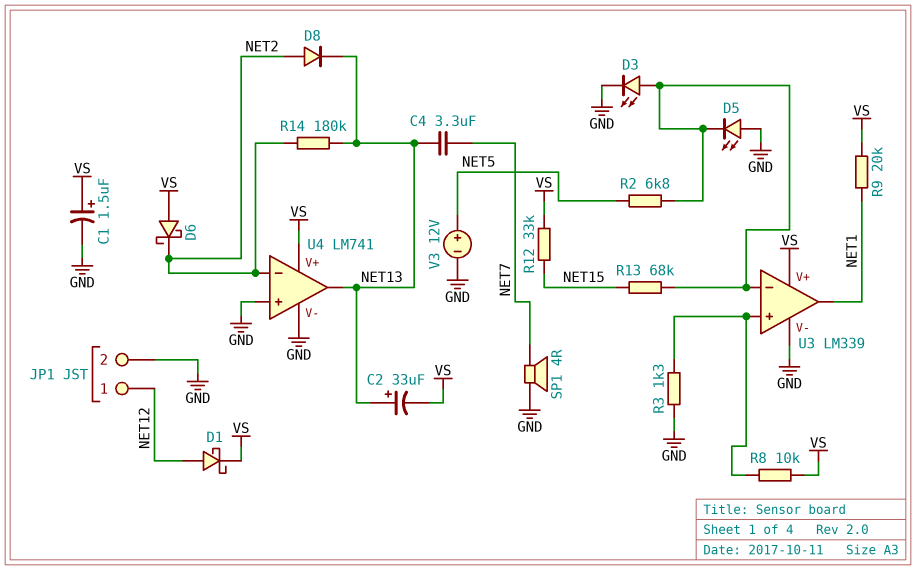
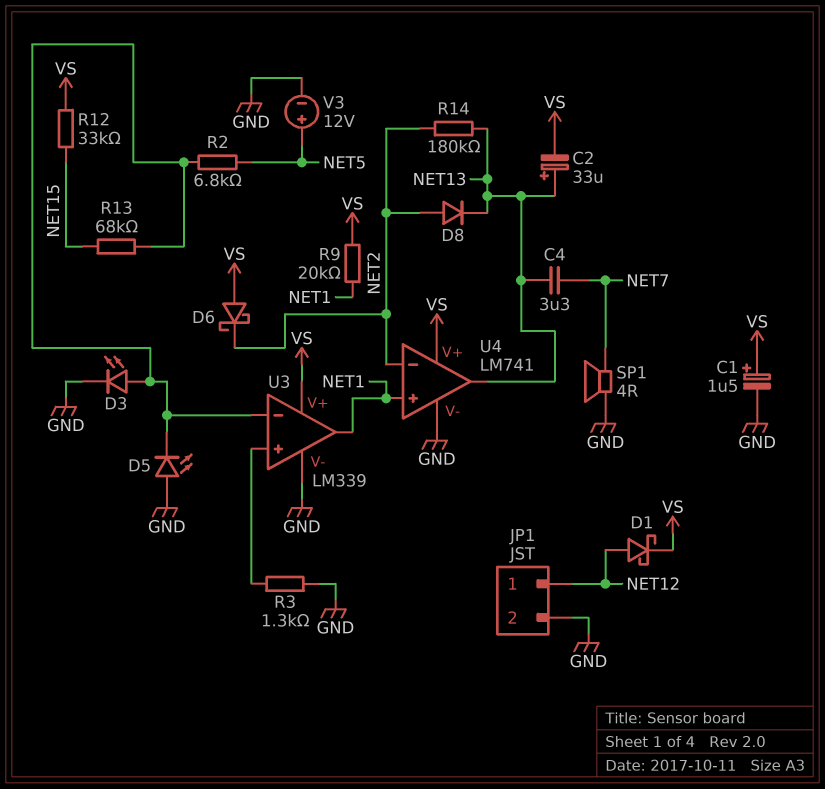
R8: 10k (U3/in+, VS) -> none
U4 pin in+: GND -> NET1

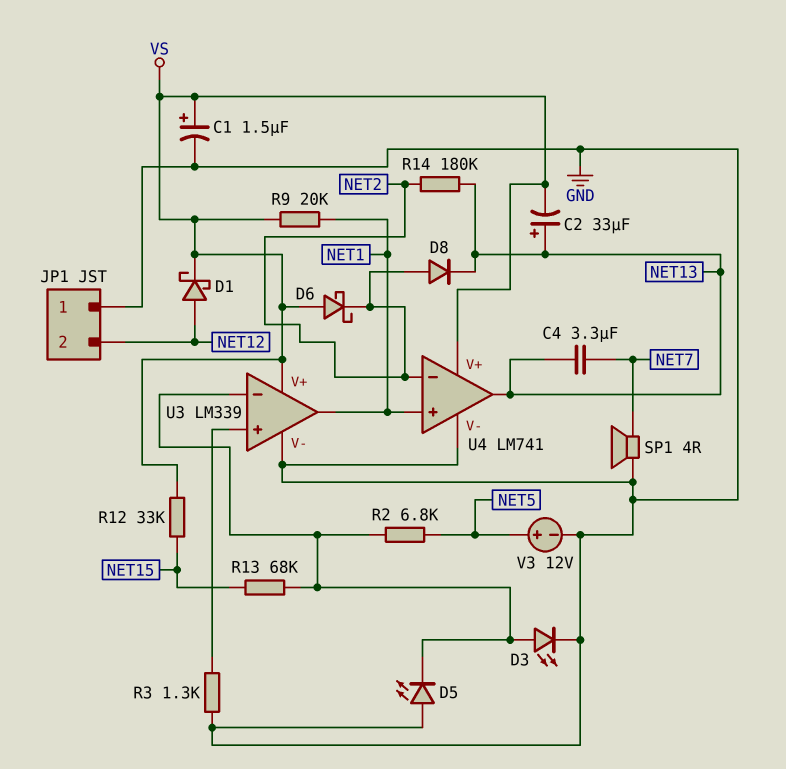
JP1 pin 1: NET12 -> GND
JP1 pin 2: GND -> NET12

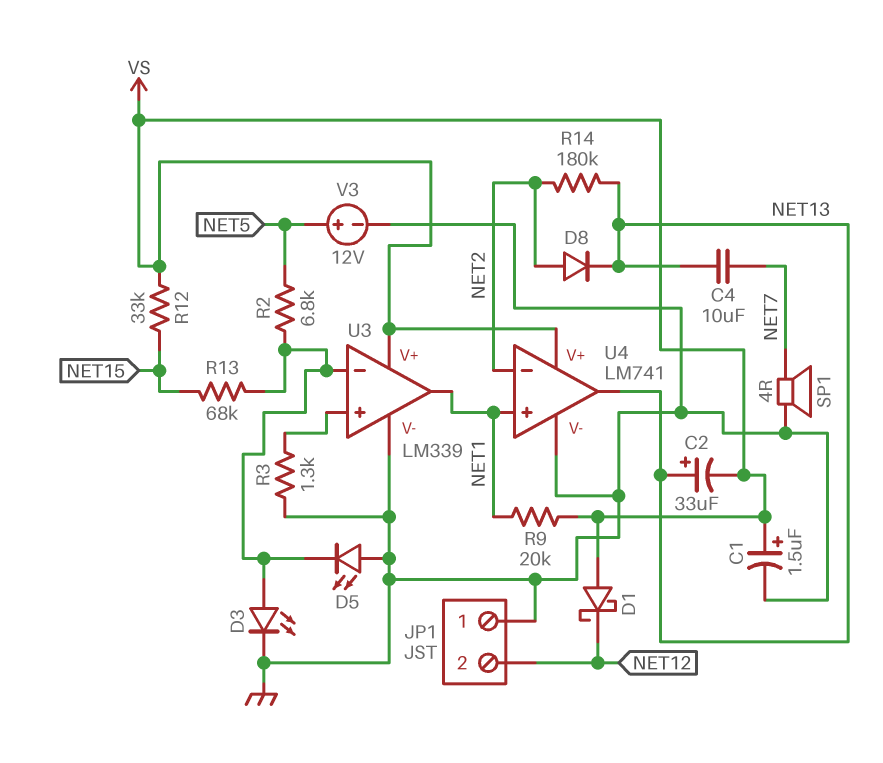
C4: 3.3uF (NET7, NET13) -> 10uF (NET7, NET13)
D1: schottky (A NET12, K VS) -> schottky (A VS, K NET12)
D6: schottky (A VS, K NET2) -> none

